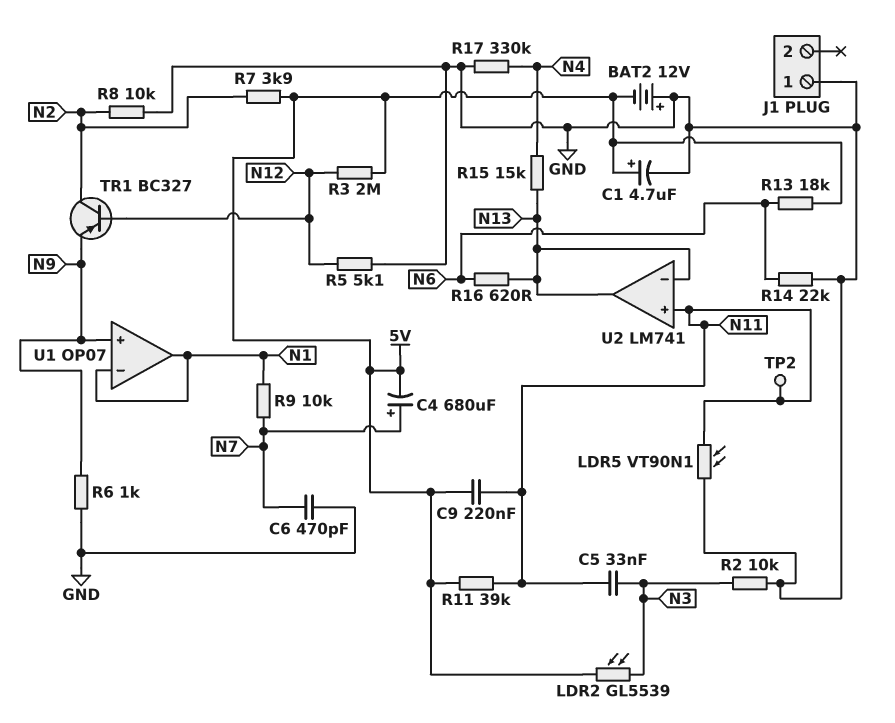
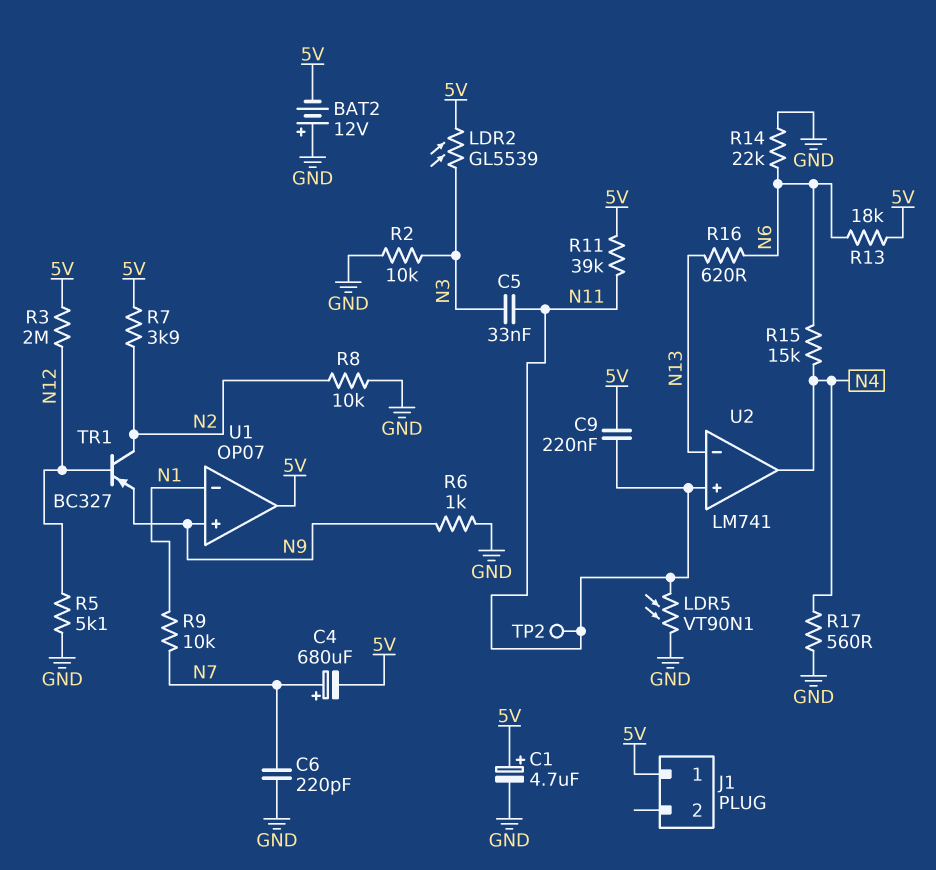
C6: 470pF (GND, N7) -> 220pF (GND, N7)
J1 pin 1: GND -> 5V
R15: 15k (N4, N13) -> 15k (N4, N6)
R17: 330k (GND, N4) -> 560 (GND, N4)
U1 pin out: N1 -> 5V
U2 pin out: N13 -> N4

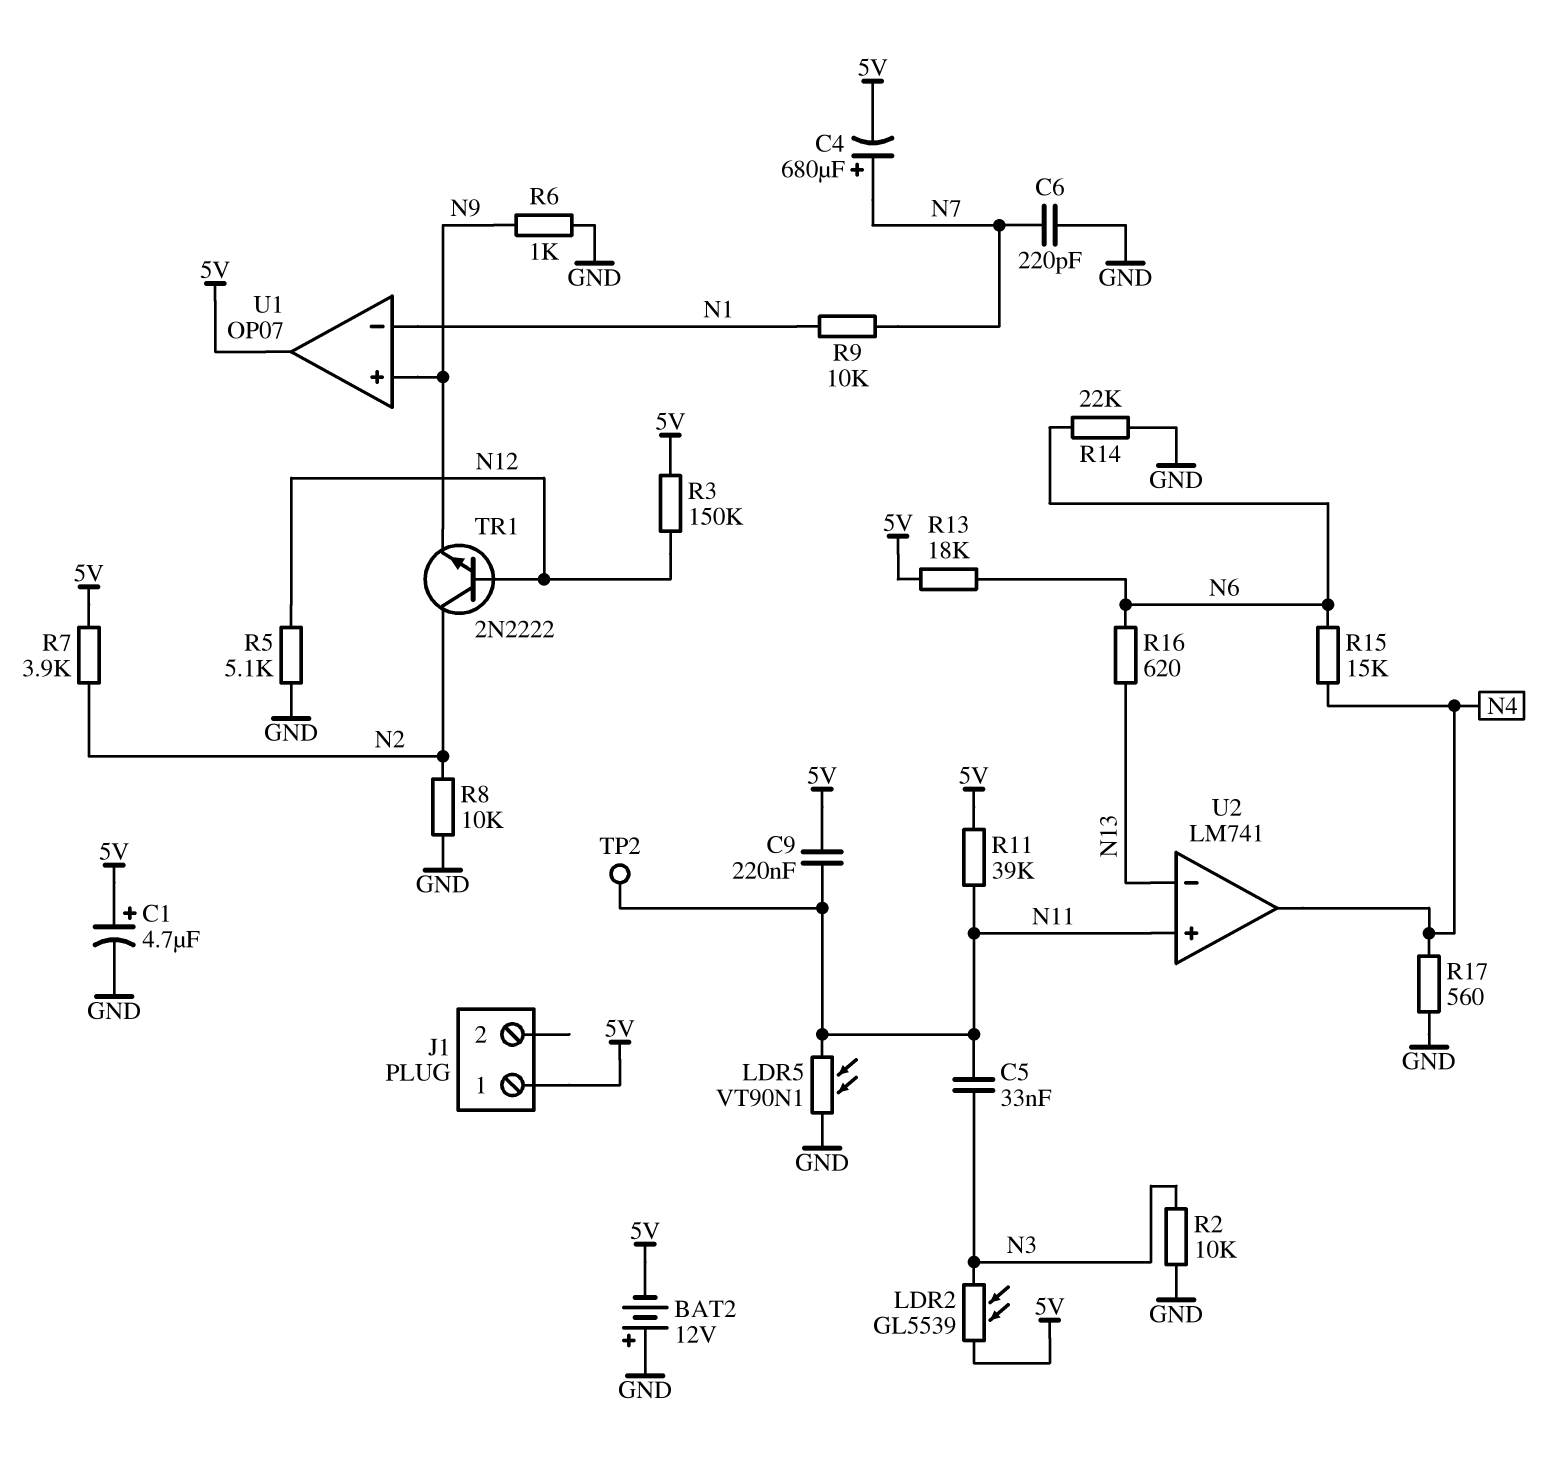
R3: 2M (5V, N12) -> 150k (5V, N12)
TR1: PNP BC327 (B N12, C N2, E N9) -> NPN 2N2222 (B N12, C N2, E N9)

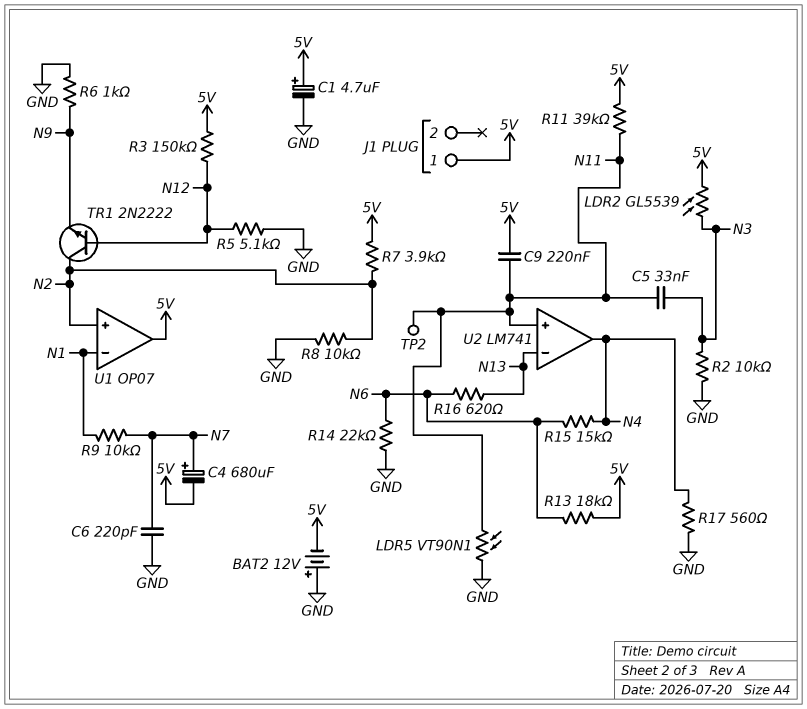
U1 pin in+: N9 -> N2

